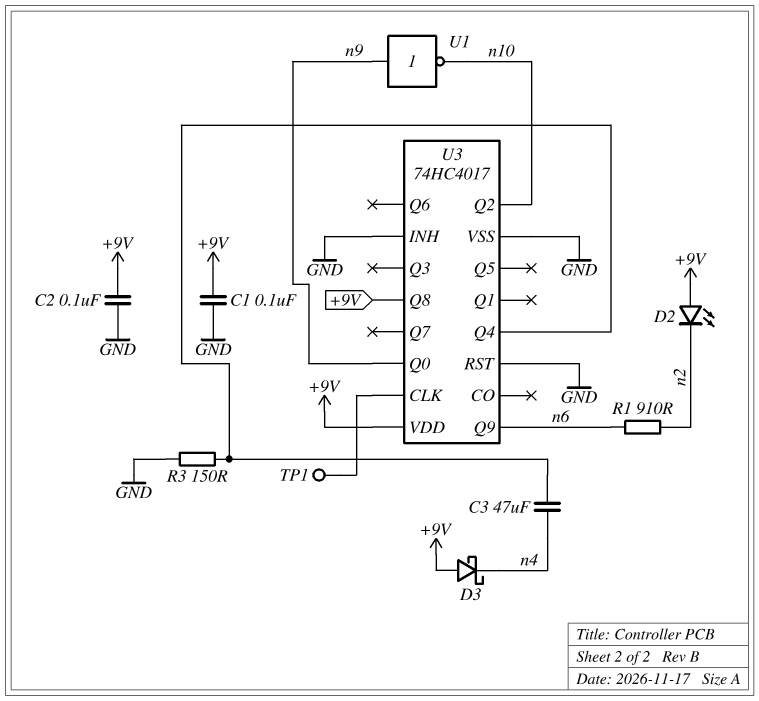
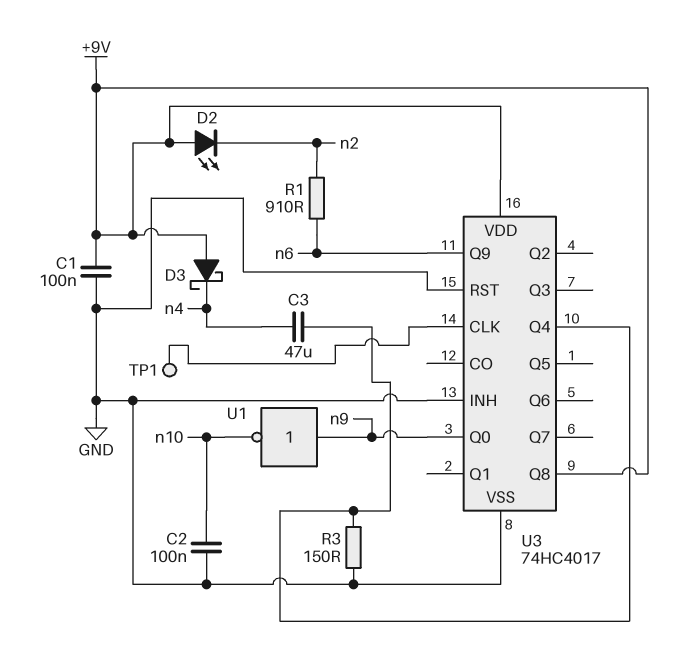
C2: 100nF (+9V, GND) -> 100nF (GND, n10)
U3 pin Q2: n10 -> none

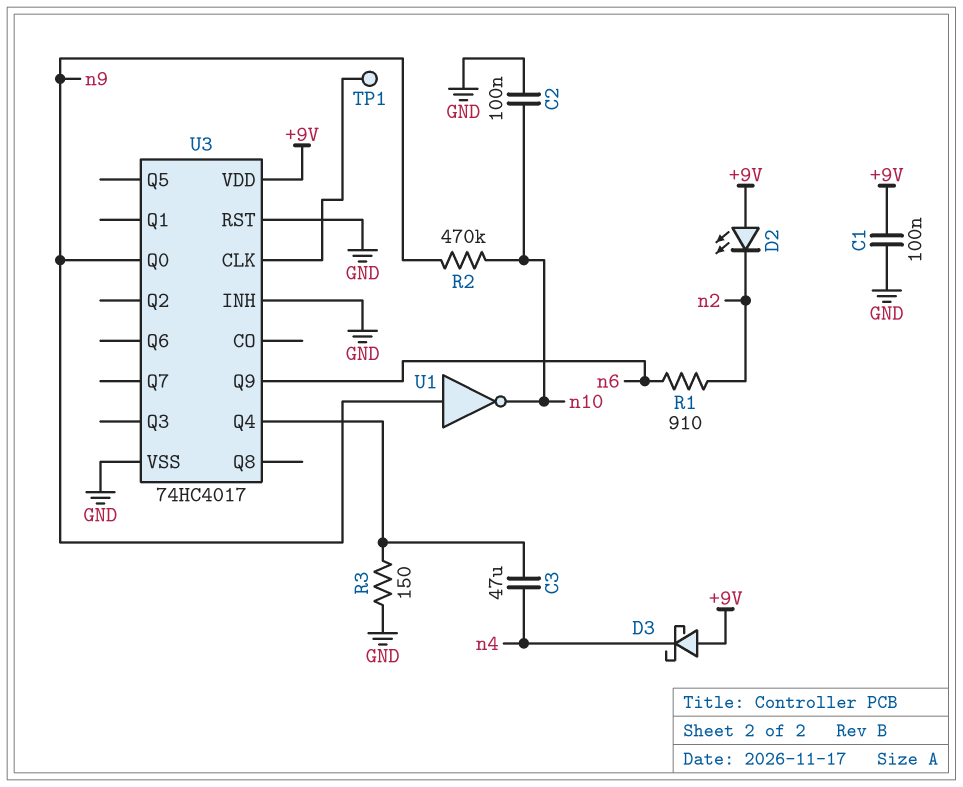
R2: none -> 470k (n9, n10)
U3 pin Q8: +9V -> none

